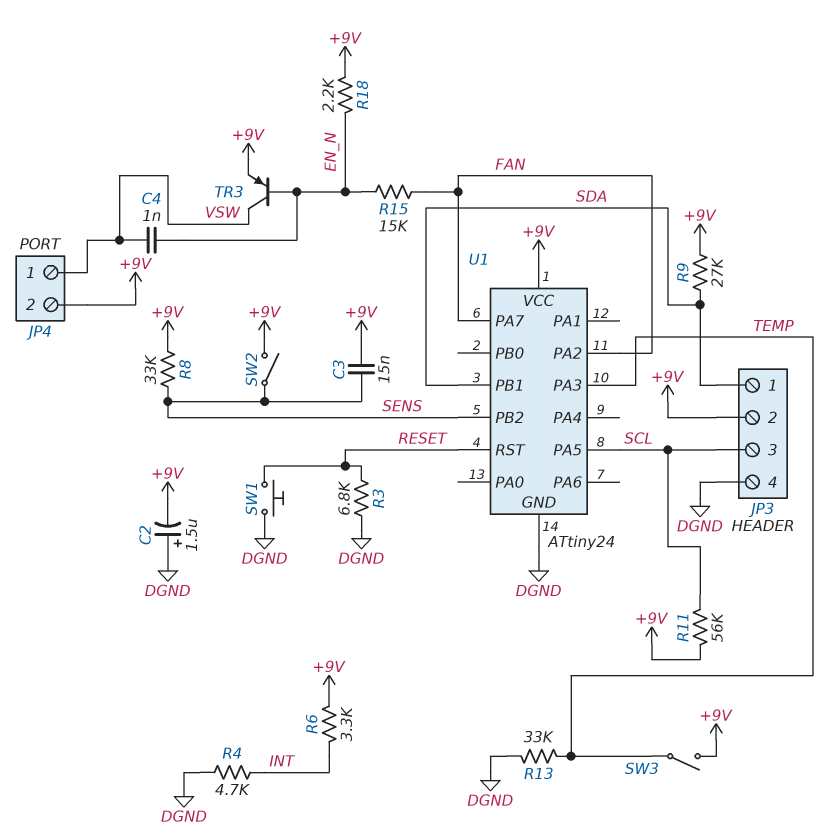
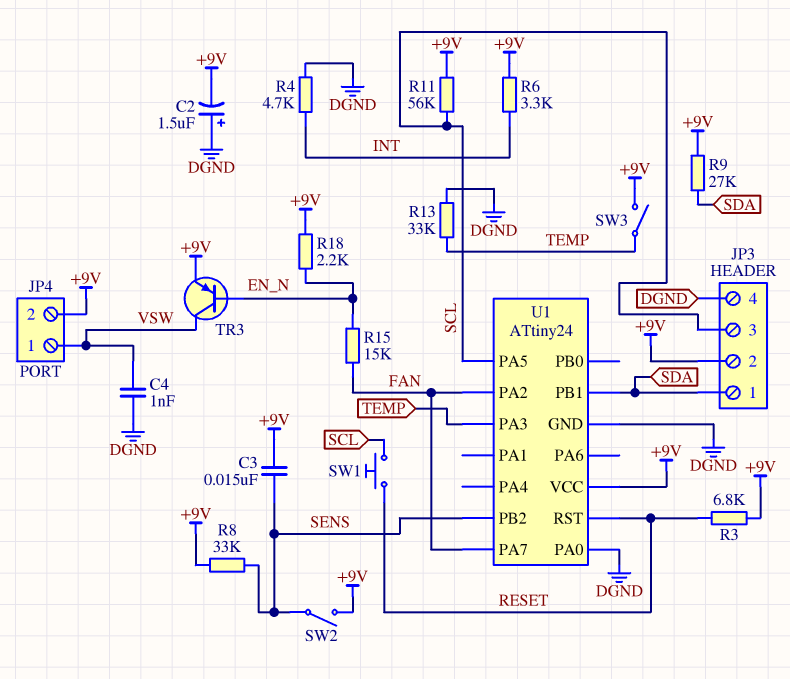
C4: 1nF (EN_N, VSW) -> 1nF (DGND, VSW)
R3: 6.8k (DGND, RESET) -> 6.8k (+9V, RESET)
SW1: button (DGND, RESET) -> button (RESET, SCL)
U1 pin PA0: none -> DGND

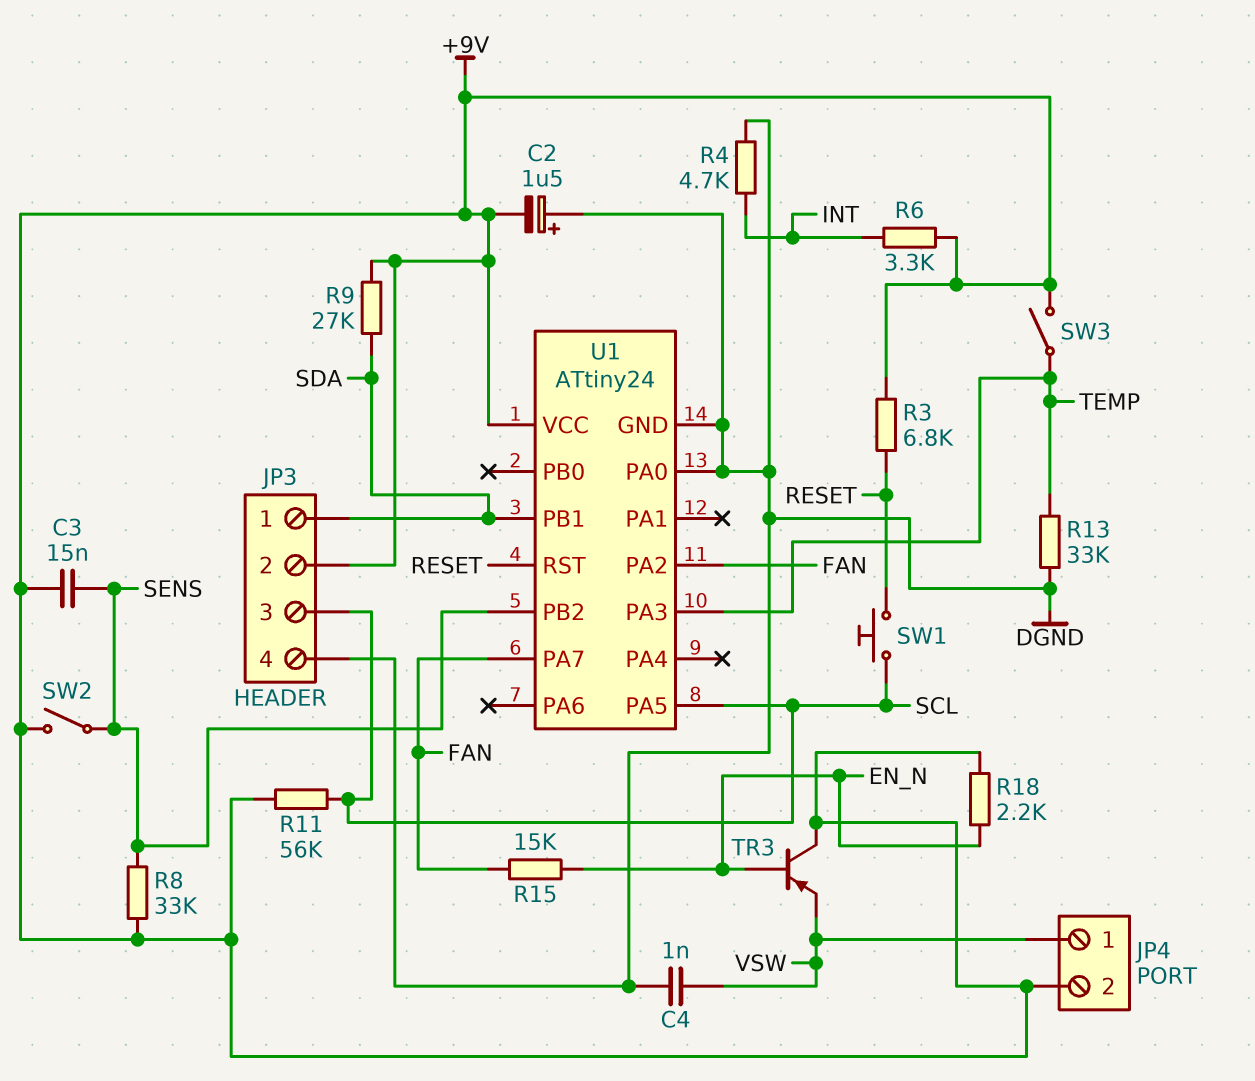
TR3: PNP (B EN_N, C VSW, E +9V) -> PNP (B EN_N, C +9V, E VSW)

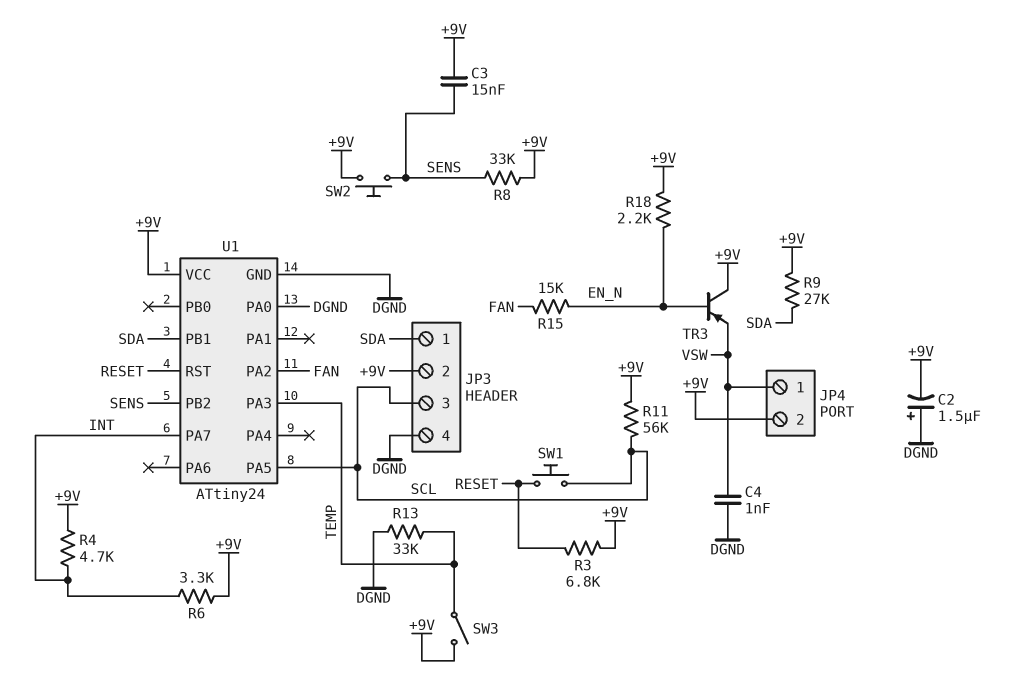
R4: 4.7k (DGND, INT) -> 4.7k (+9V, INT)
SW2: switch (+9V, SENS) -> button (+9V, SENS)
U1 pin PA7: FAN -> INT

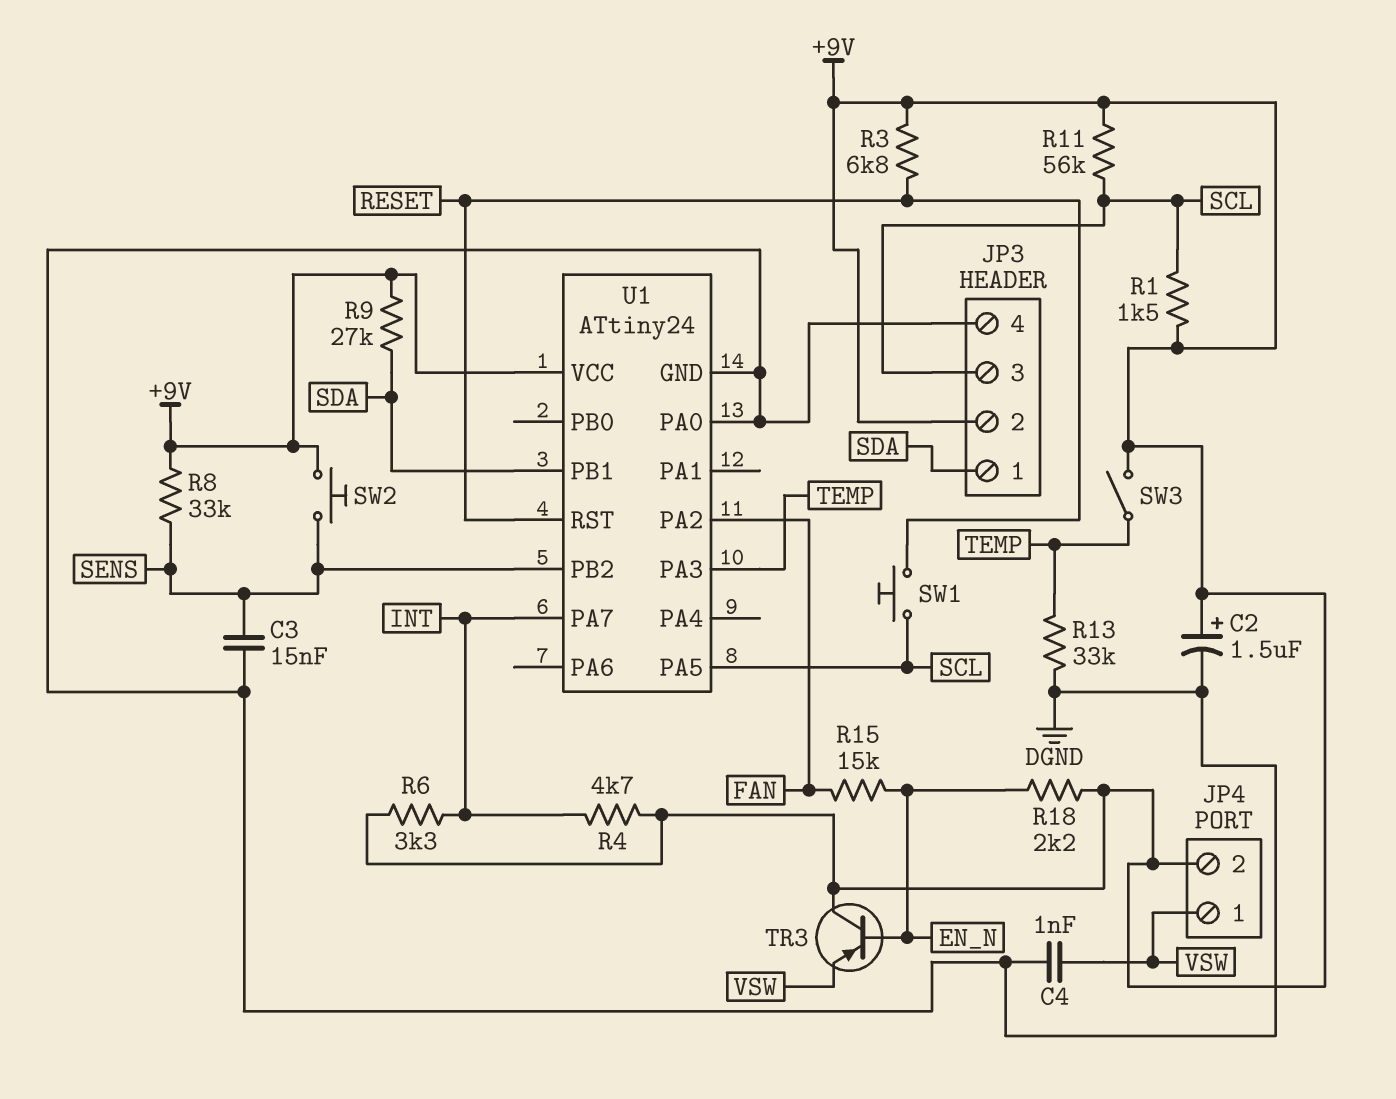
C2: 1.5uF (plus DGND, minus +9V) -> 1.5uF (plus +9V, minus DGND)
C3: 15nF (+9V, SENS) -> 15nF (DGND, SENS)
R1: none -> 1.5k (+9V, SCL)

